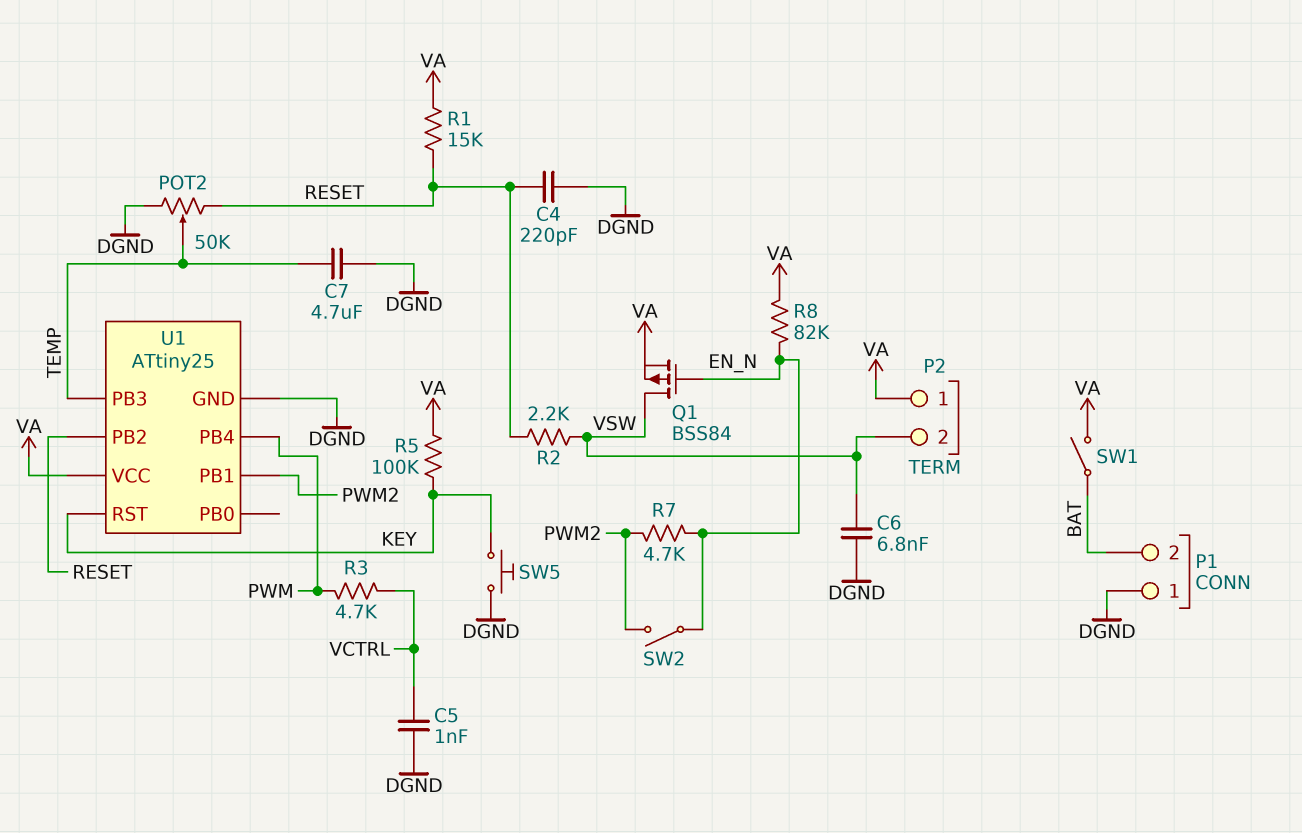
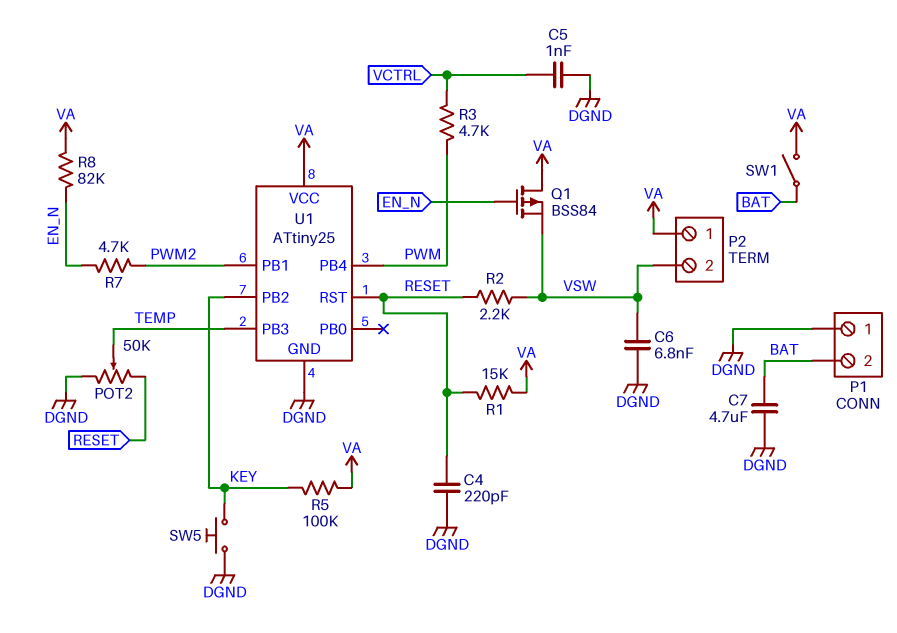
C7: 4.7uF (DGND, TEMP) -> 4.7uF (BAT, DGND)
Q1: PMOS BSS84 (G EN_N, D VSW, S VA) -> PMOS BSS84 (G EN_N, D VA, S VSW)
SW2: switch (EN_N, PWM2) -> none
U1 pin PB2: RESET -> KEY
U1 pin RST: KEY -> RESET

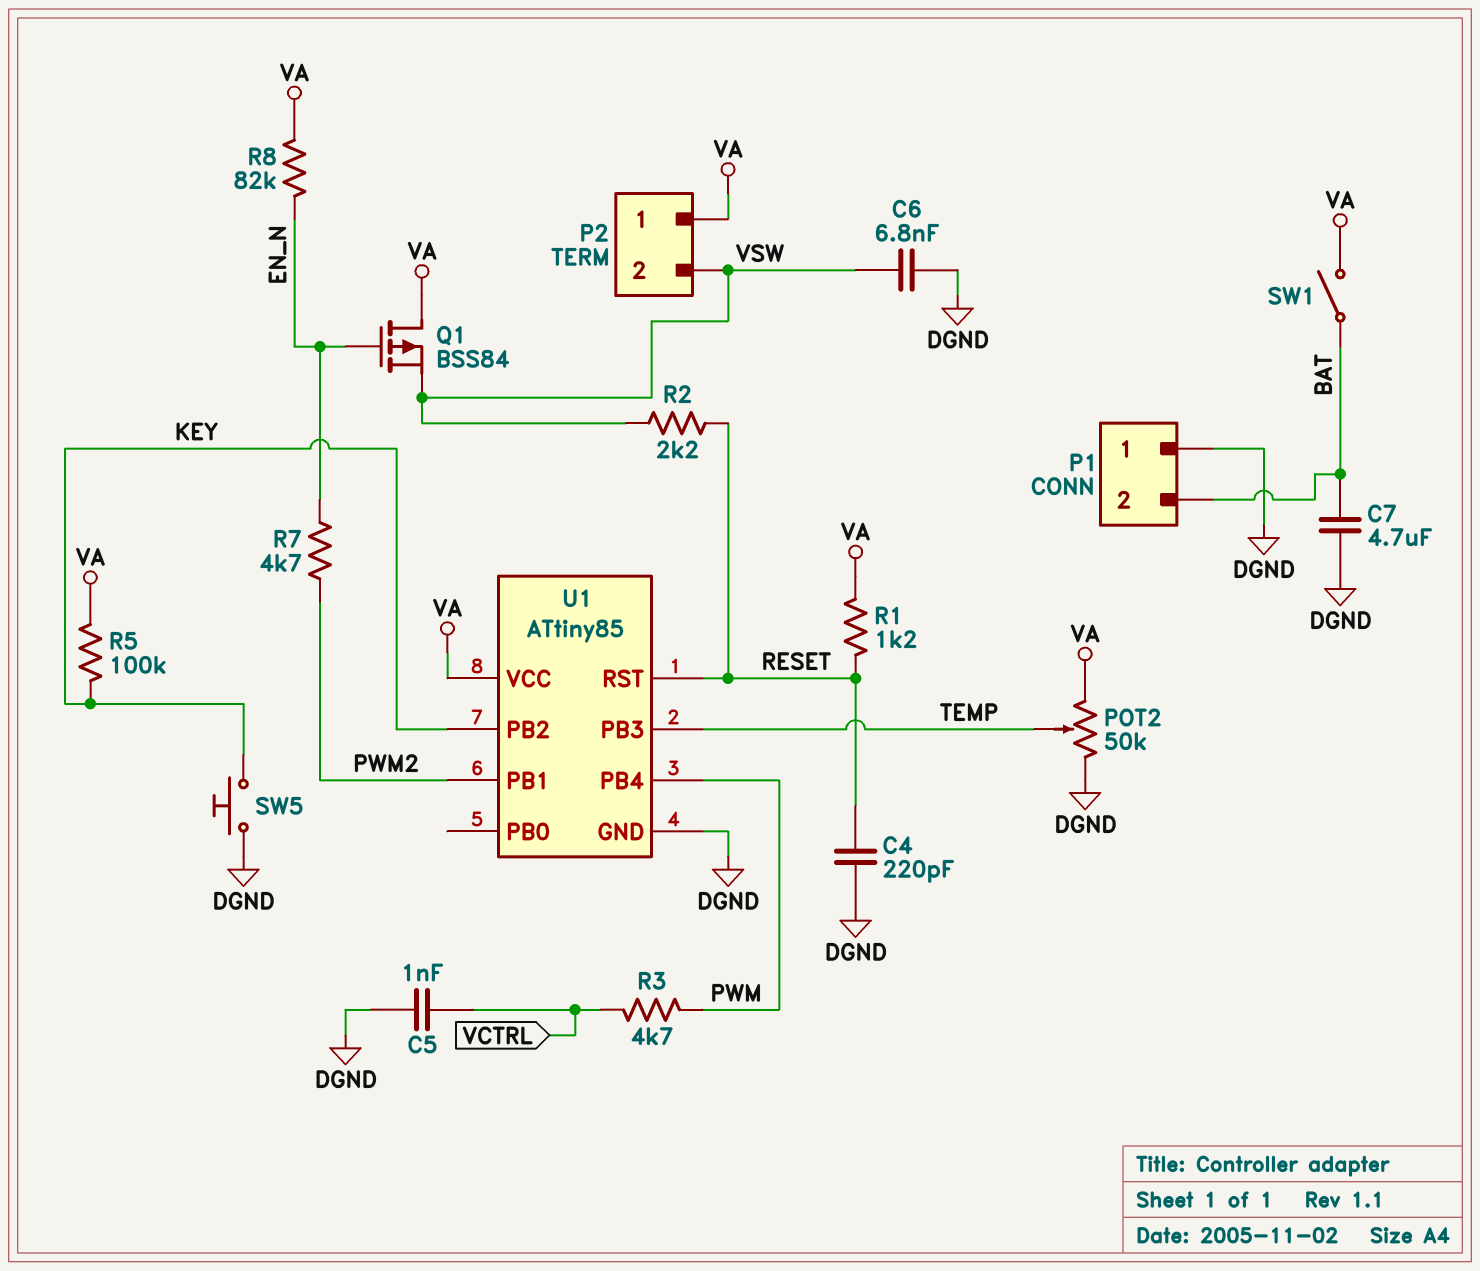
POT2: 50k (DGND, RESET, wiper TEMP) -> 50k (DGND, VA, wiper TEMP)
R1: 15k (RESET, VA) -> 1.2k (RESET, VA)
U1: ATtiny25 -> ATtiny85

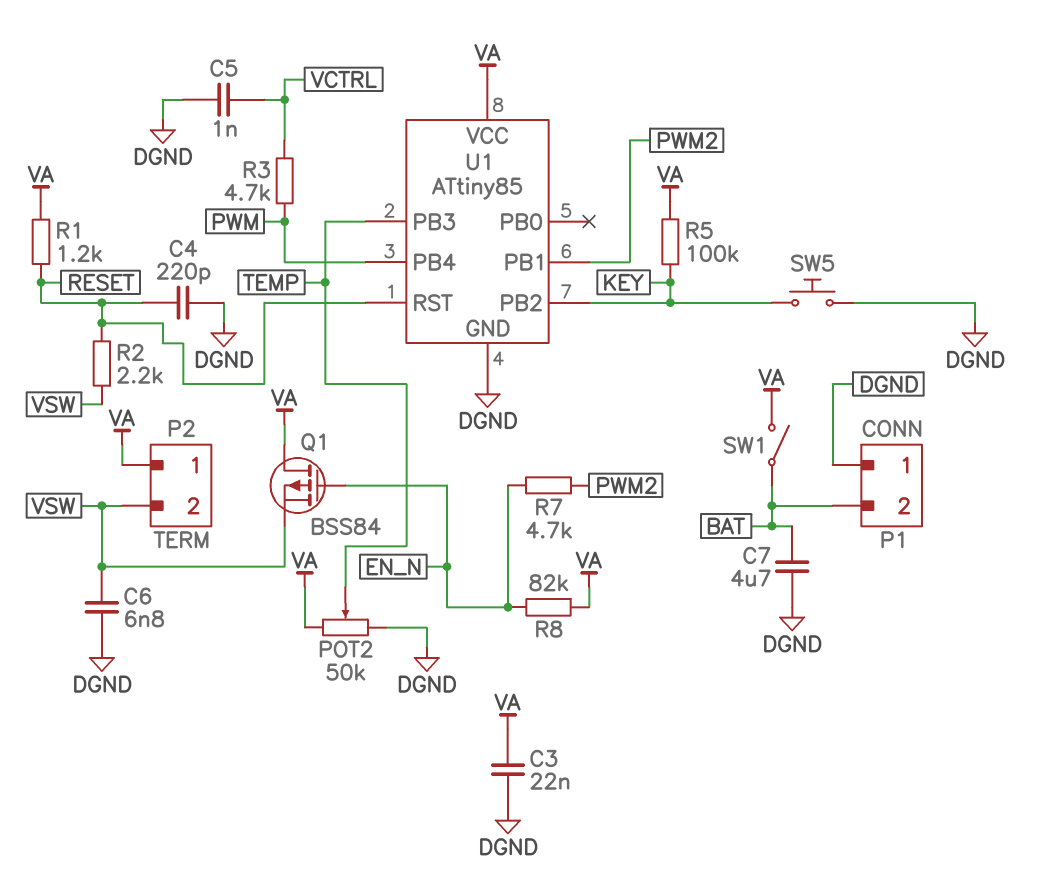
C3: none -> 22nF (DGND, VA)

